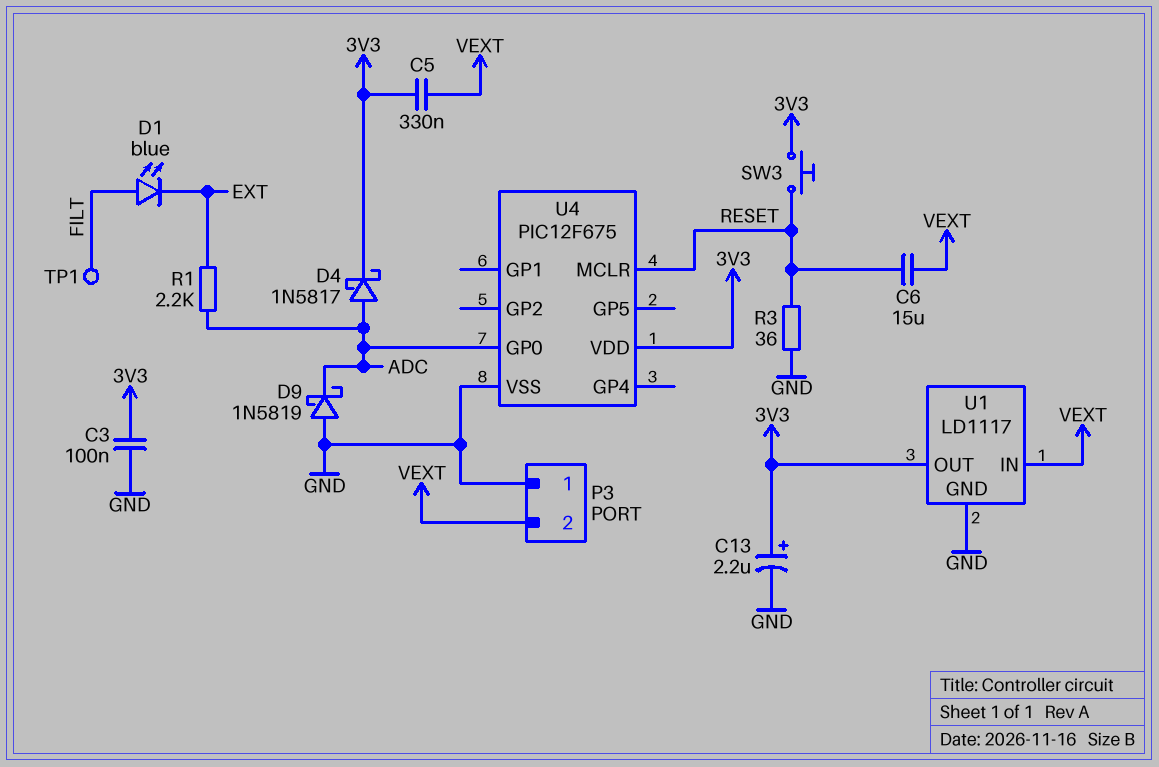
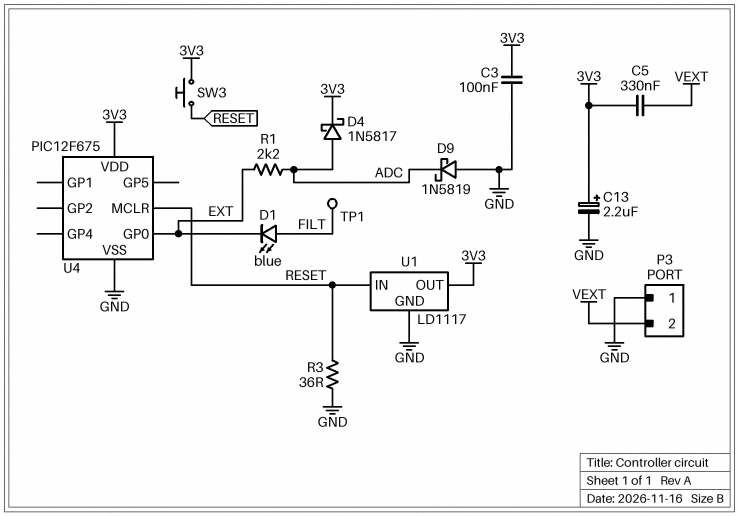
C6: 15uF (RESET, VEXT) -> none
U1 pin IN: VEXT -> RESET
U4 pin GP0: ADC -> EXT

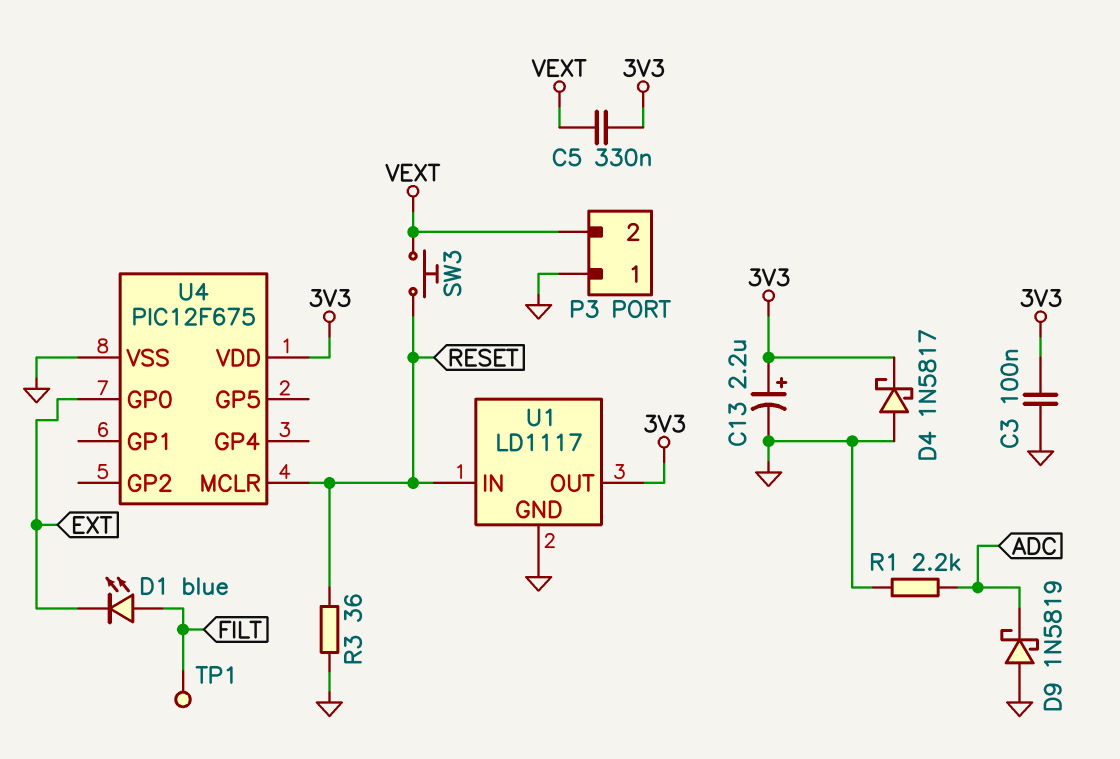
D4: schottky 1N5817 (A ADC, K 3V3) -> schottky 1N5817 (A GND, K 3V3)
R1: 2.2k (ADC, EXT) -> 2.2k (ADC, GND)
SW3: button (3V3, RESET) -> button (RESET, VEXT)

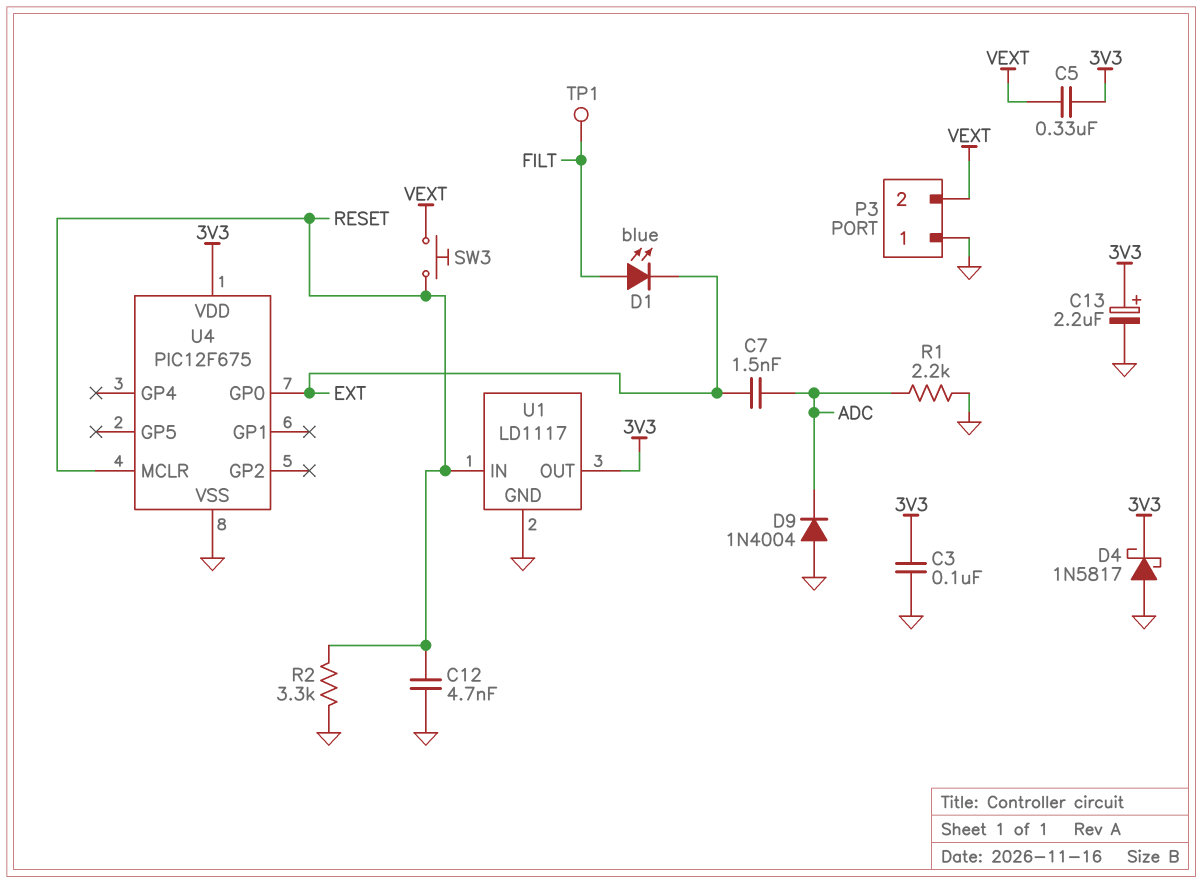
C7: none -> 1.5nF (ADC, EXT)
C12: none -> 4.7nF (GND, RESET)
D9: schottky 1N5819 (A GND, K ADC) -> diode 1N4004 (A GND, K ADC)
R2: none -> 3.3k (GND, RESET)
R3: 36 (GND, RESET) -> none

